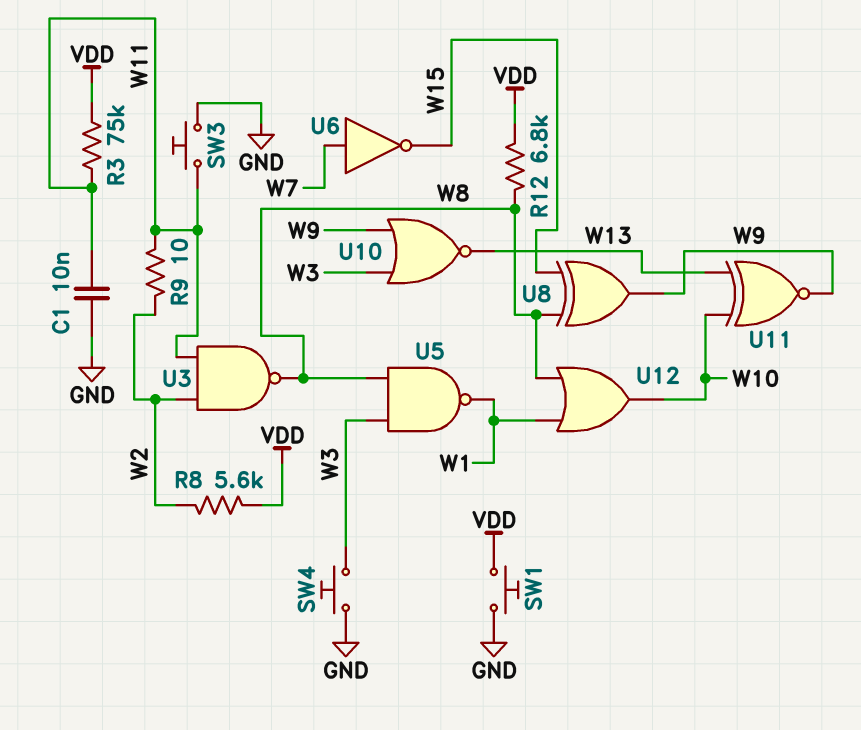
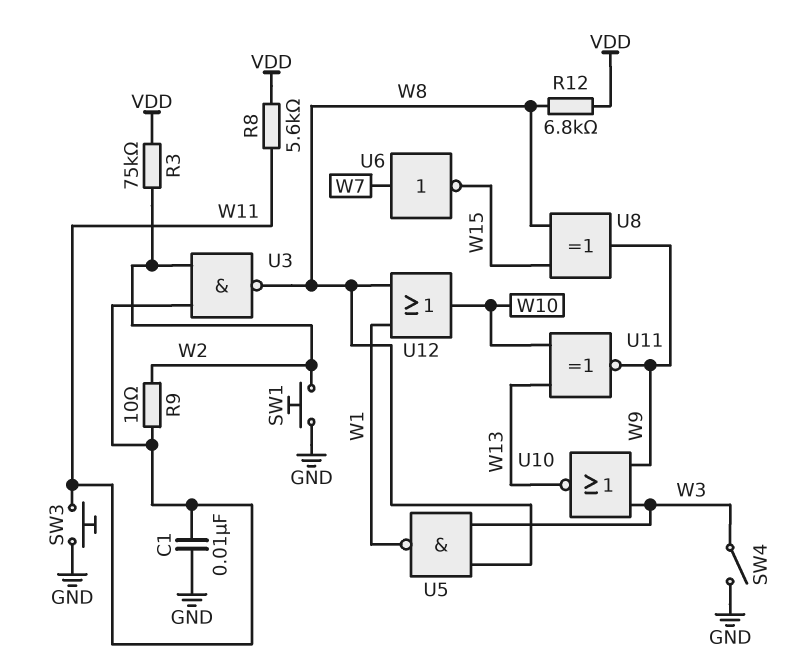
R3: 75k (VDD, W11) -> 75k (VDD, W2)
R8: 5.6k (VDD, W2) -> 5.6k (VDD, W11)
SW1: button (GND, VDD) -> button (GND, W2)
SW4: button (GND, W3) -> switch (GND, W3)

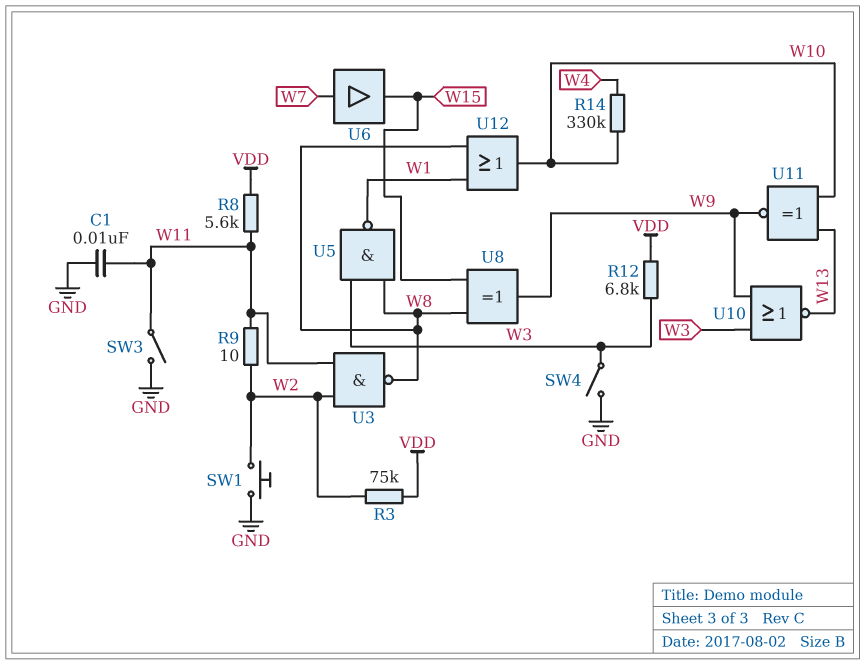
R12: 6.8k (VDD, W8) -> 6.8k (VDD, W3)
R14: none -> 330k (W4, W10)
SW3: button (GND, W11) -> switch (GND, W11)
U6: NOT (in W7, out W15) -> buffer (in W7, out W15)

